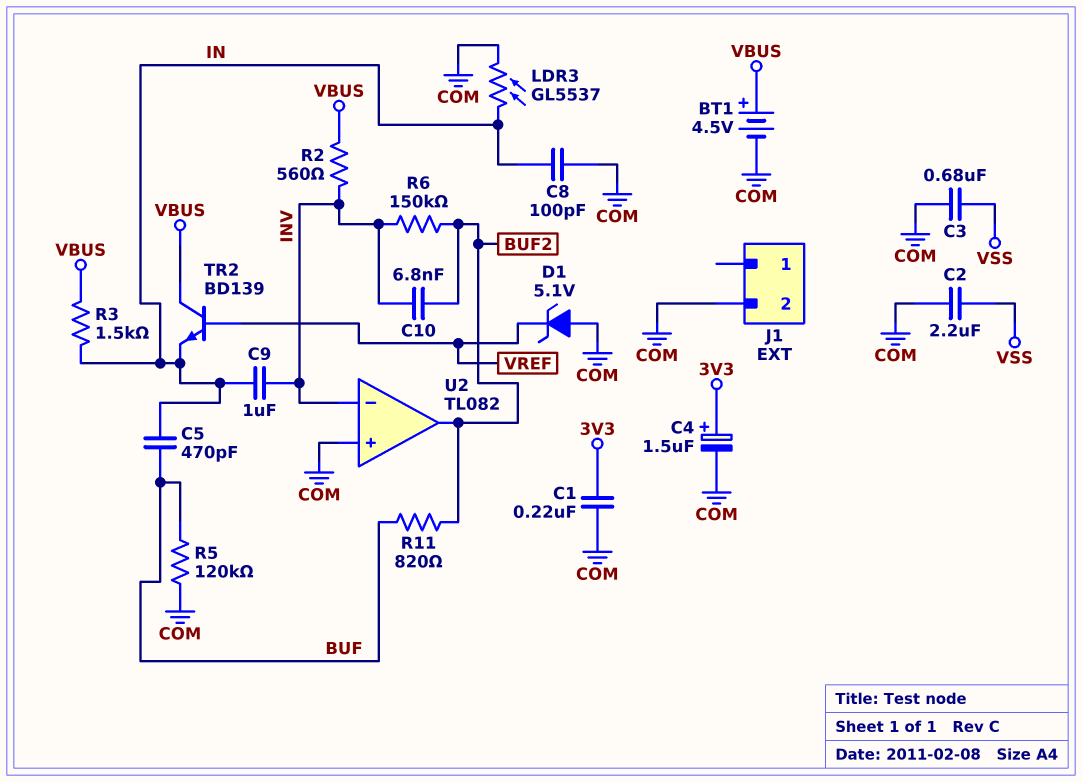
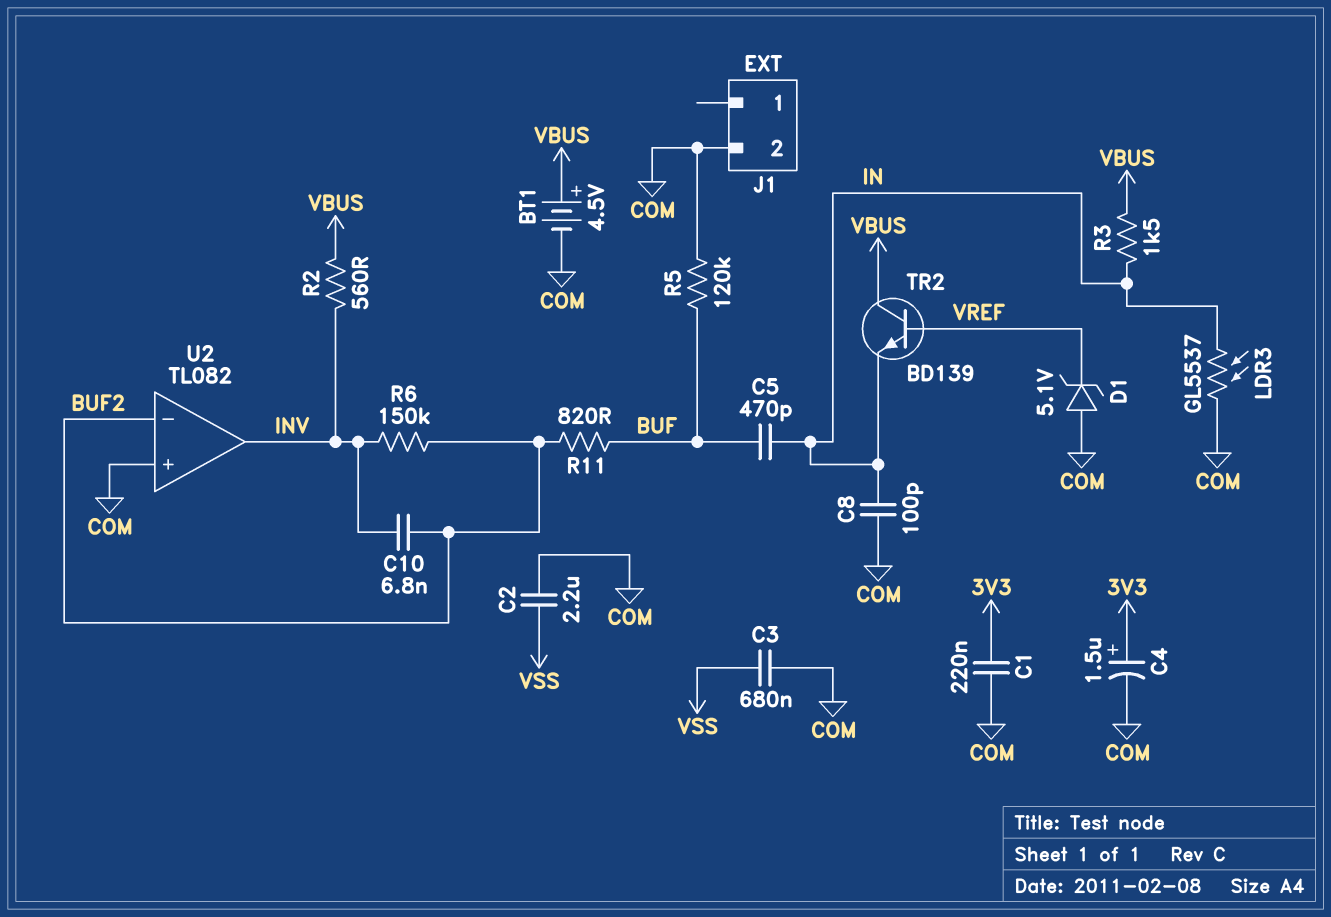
C9: 1uF (IN, INV) -> none
U2 pin in-: INV -> BUF2
U2 pin out: BUF2 -> INV

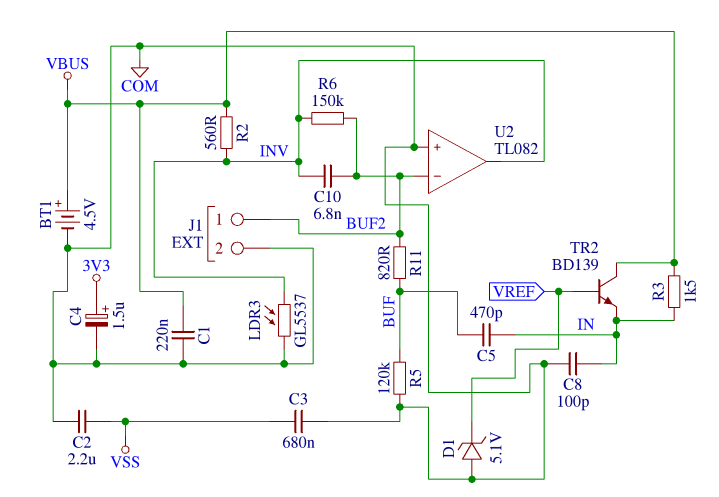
C1: 220nF (3V3, COM) -> 220nF (COM, VBUS)
J1 pin 1: none -> BUF2
LDR3: GL5537 (COM, IN) -> GL5537 (COM, INV)

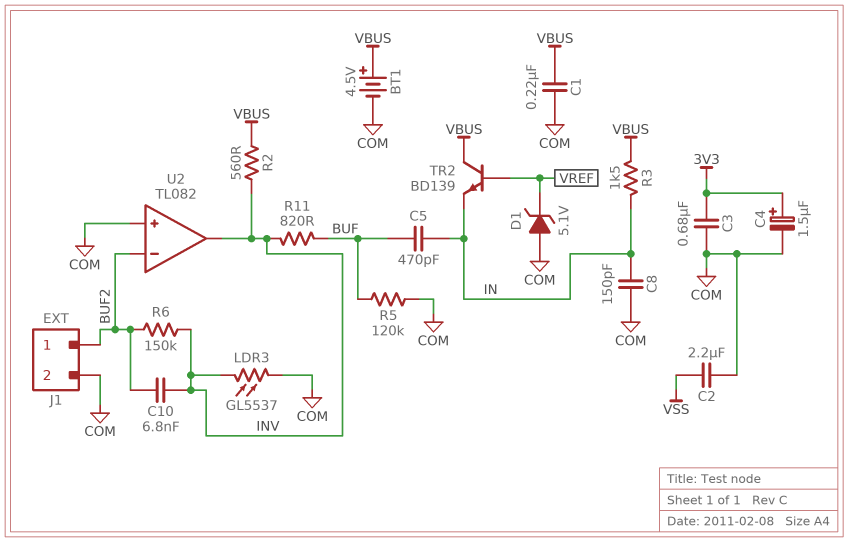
C3: 680nF (COM, VSS) -> 680nF (3V3, COM)
C8: 100pF (COM, IN) -> 150pF (COM, IN)
R11: 820 (BUF, BUF2) -> 820 (BUF, INV)

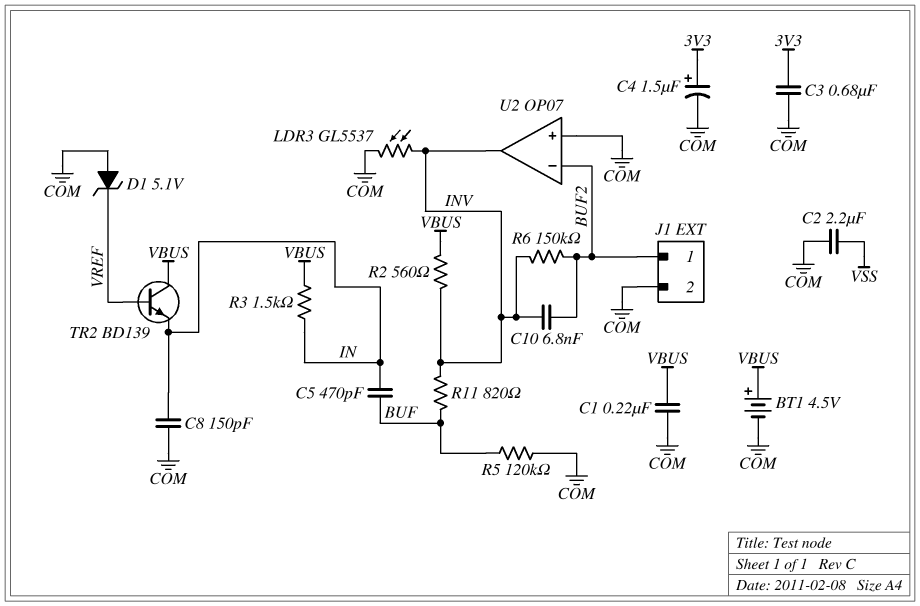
U2: TL082 -> OP07

